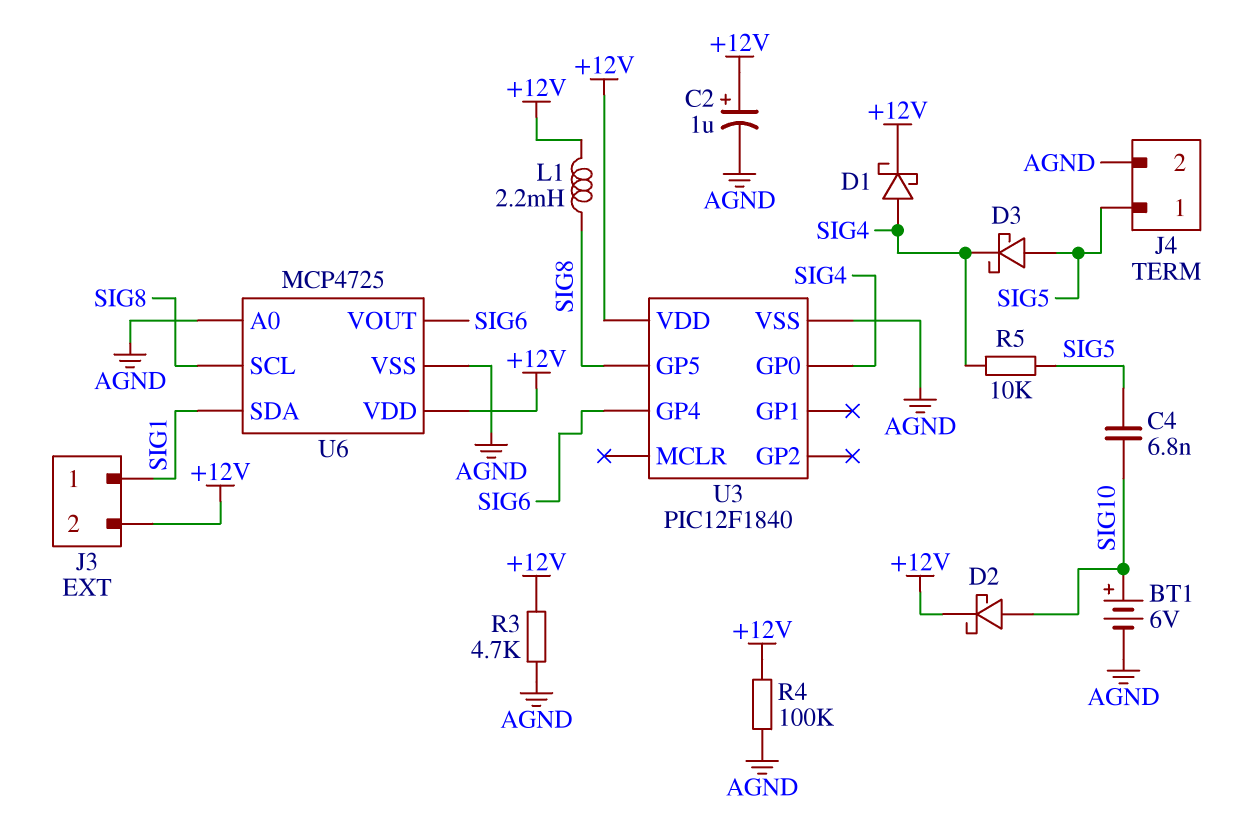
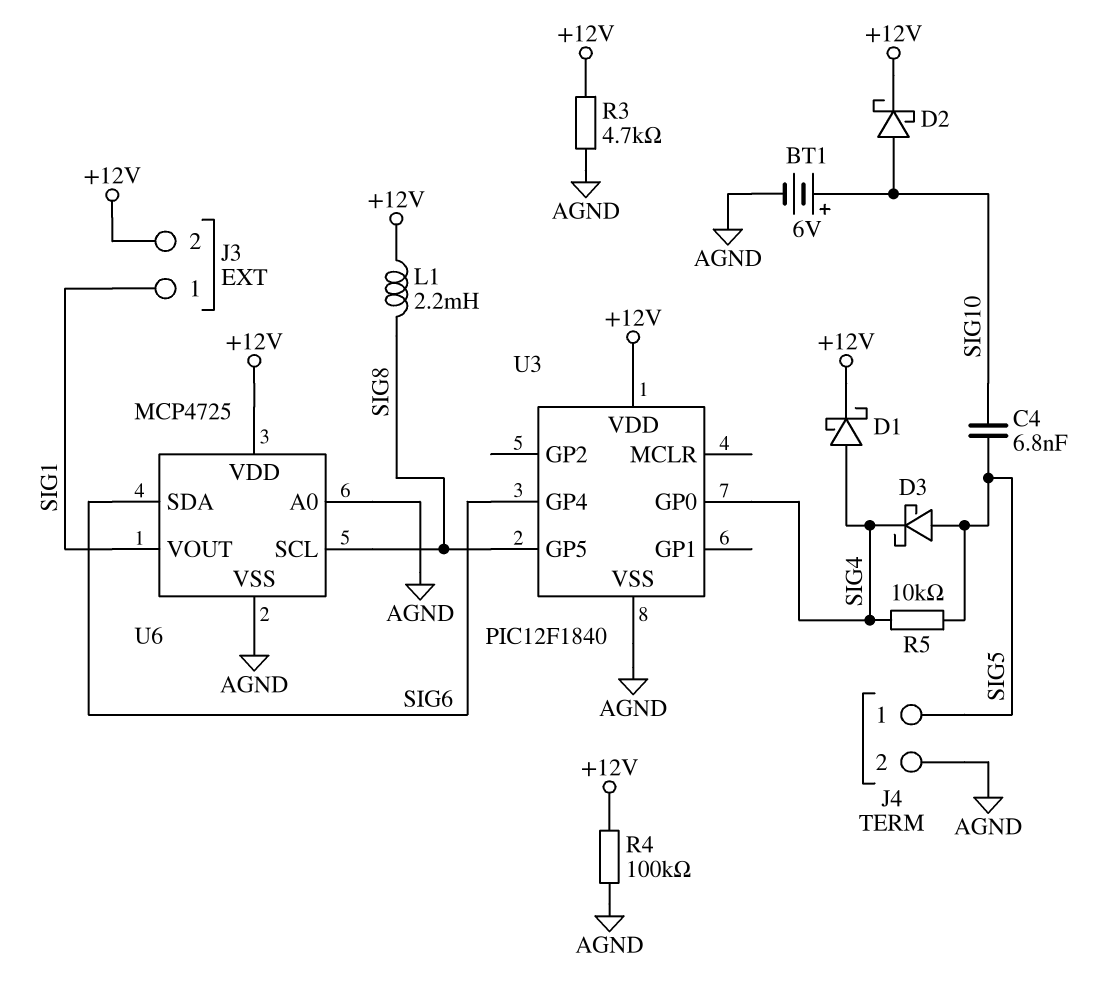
C2: 1uF (plus +12V, minus AGND) -> none
U6 pin SDA: SIG1 -> SIG6
U6 pin VOUT: SIG6 -> SIG1

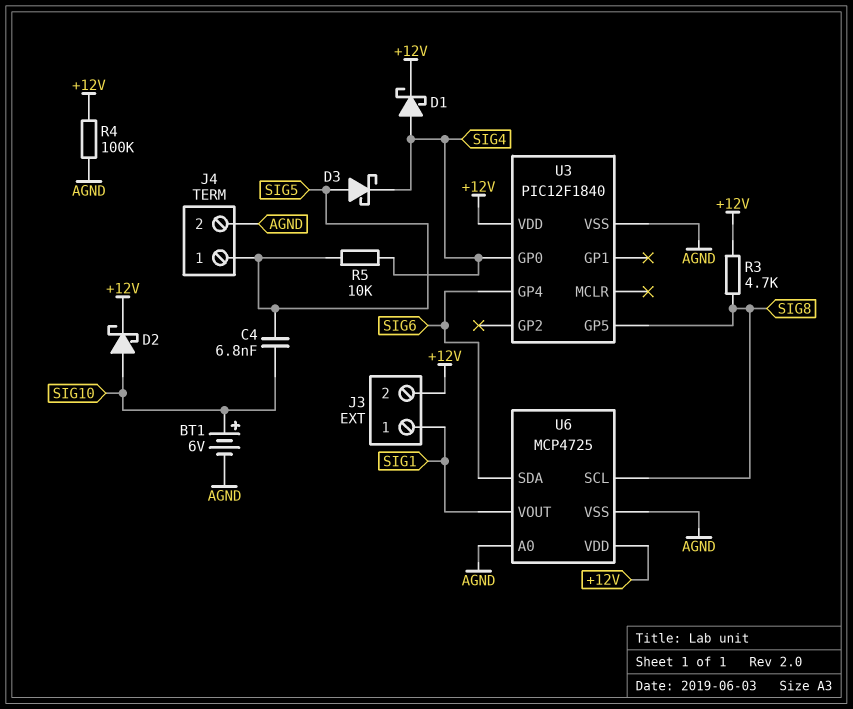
L1: 2.2mH (+12V, SIG8) -> none
R3: 4.7k (+12V, AGND) -> 4.7k (+12V, SIG8)

